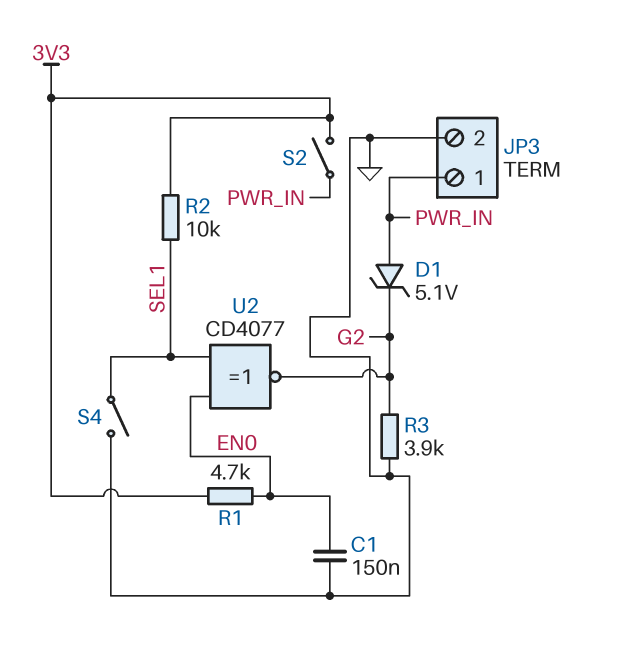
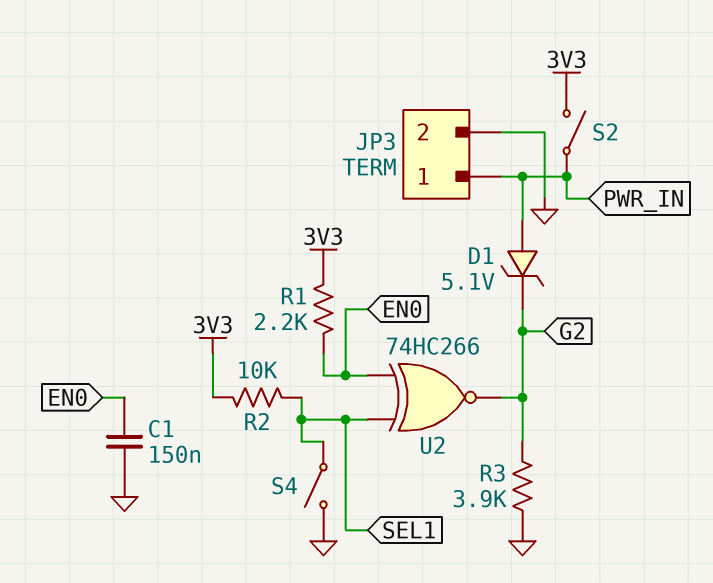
R1: 4.7k (3V3, EN0) -> 2.2k (3V3, EN0)
U2: XNOR CD4077 (in EN0, in SEL1, out G2) -> XNOR 74HC266 (in EN0, in SEL1, out G2)

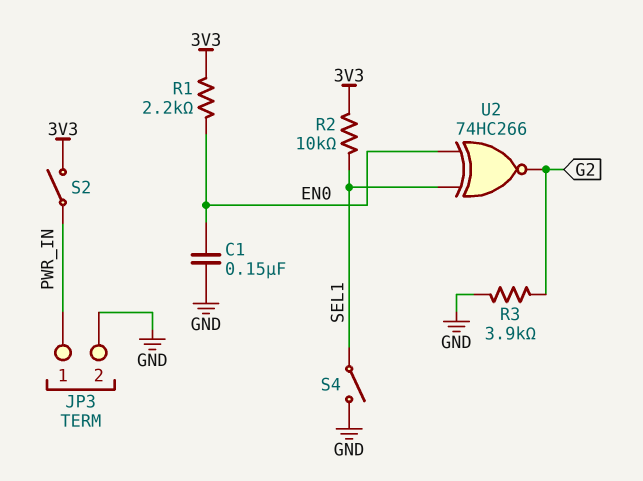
D1: zener 5.1V (A PWR_IN, K G2) -> none

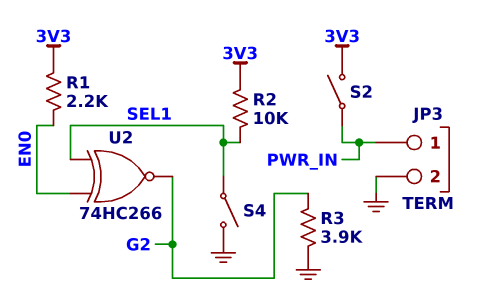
C1: 150nF (EN0, GND) -> none

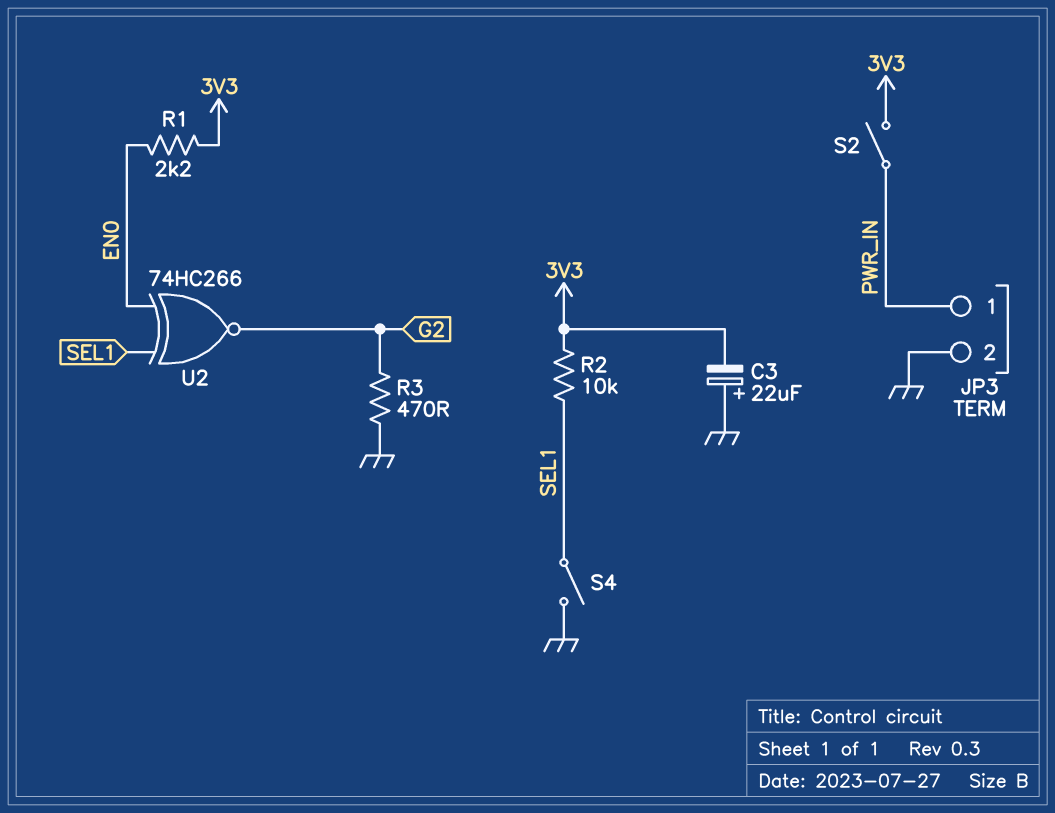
C3: none -> 22uF (plus GND, minus 3V3)
R3: 3.9k (G2, GND) -> 470 (G2, GND)

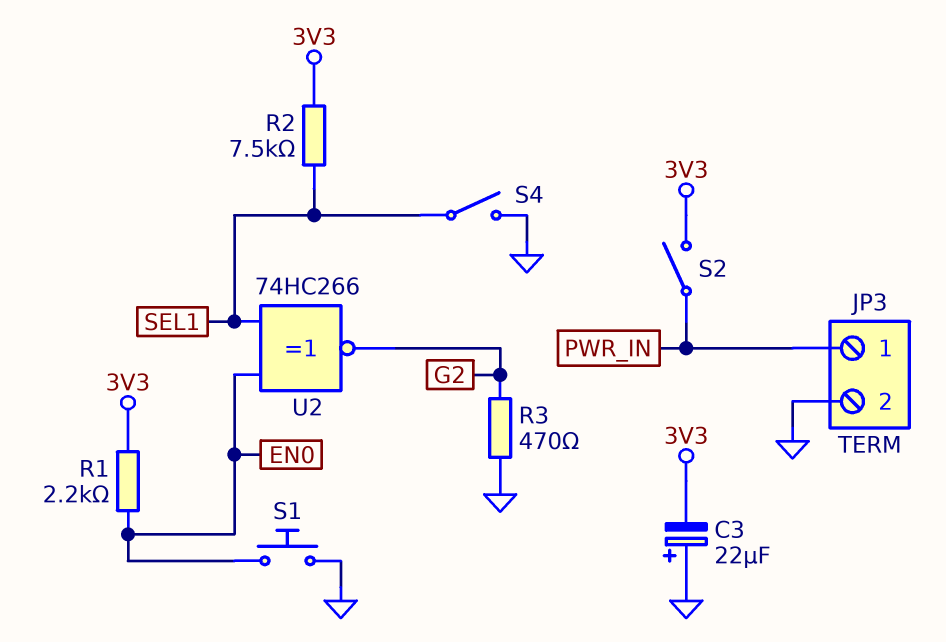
R2: 10k (3V3, SEL1) -> 7.5k (3V3, SEL1)
S1: none -> button (EN0, GND)

